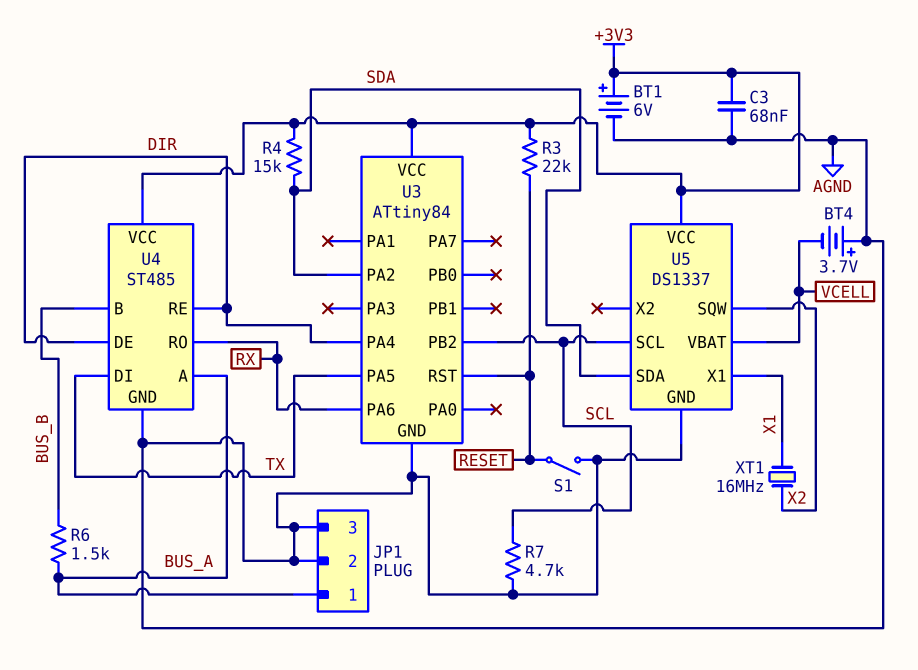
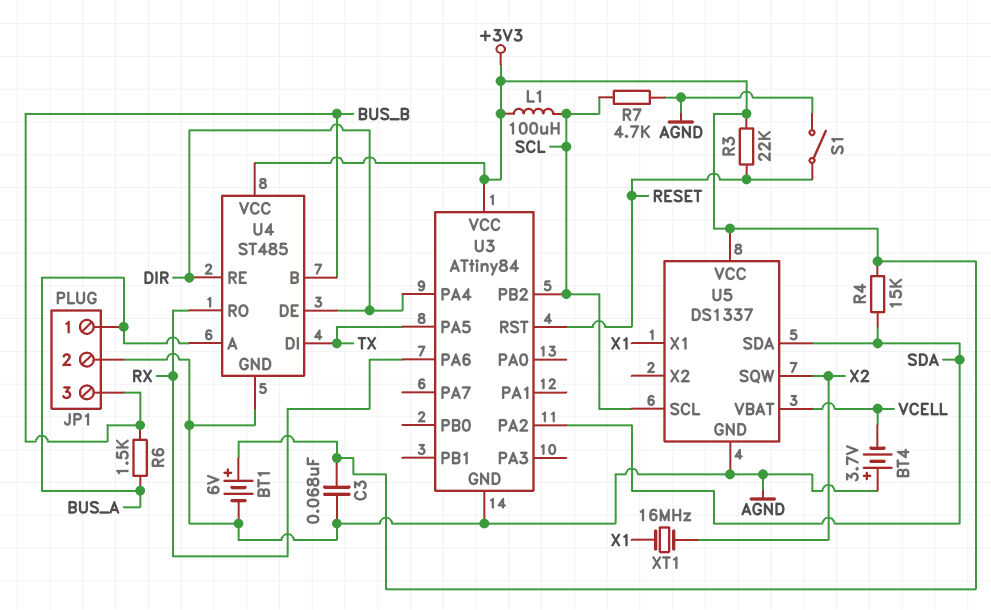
JP1 pin 3: AGND -> BUS_B
L1: none -> 100uH (+3V3, SCL)

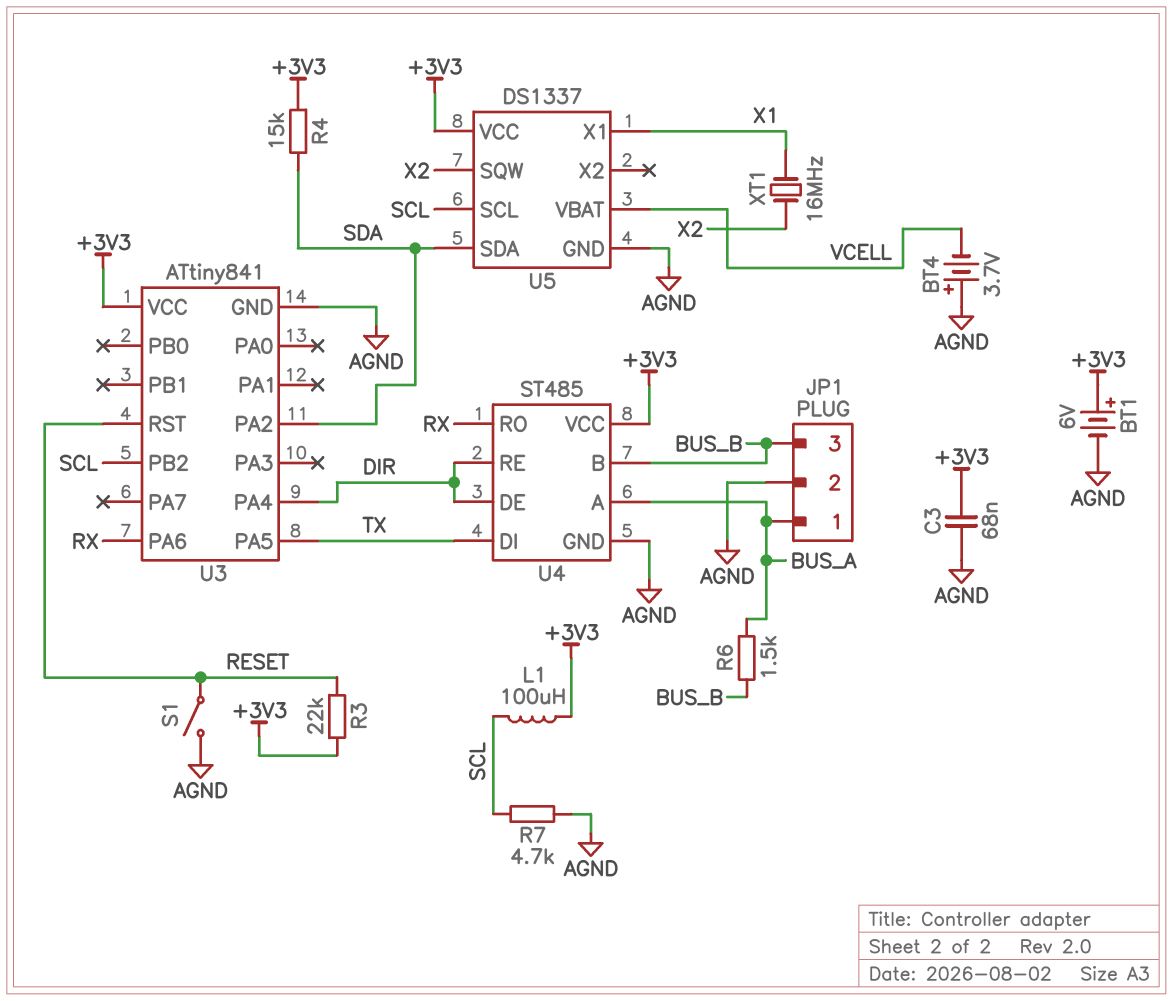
U3: ATtiny84 -> ATtiny841

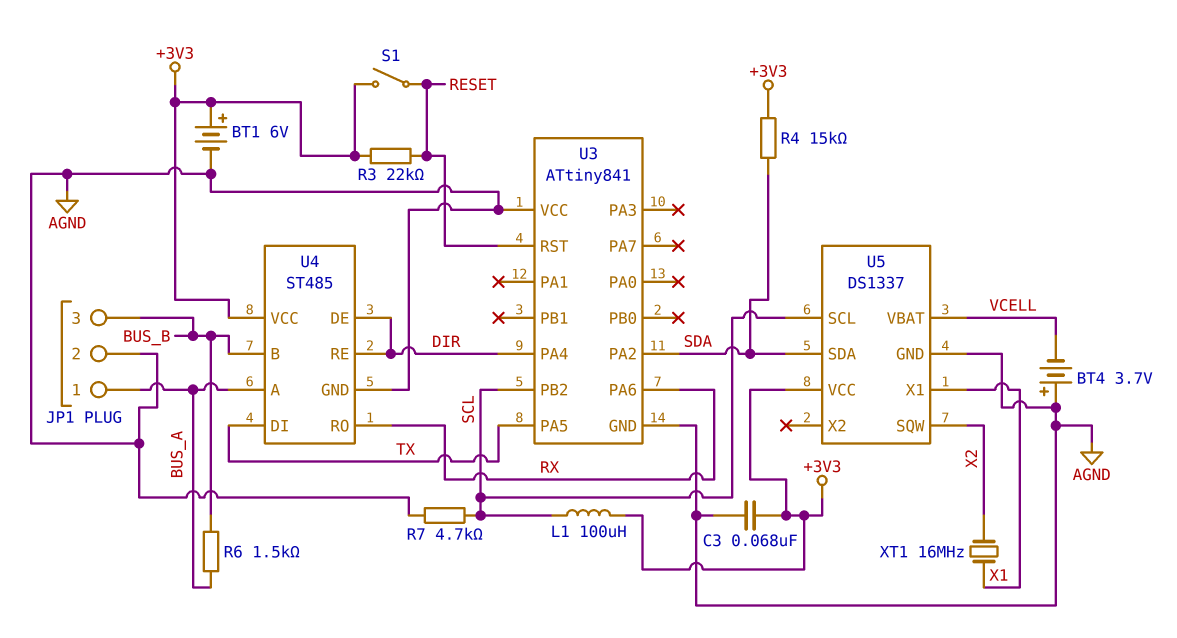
S1: switch (AGND, RESET) -> switch (+3V3, RESET)
U3 pin VCC: +3V3 -> AGND

